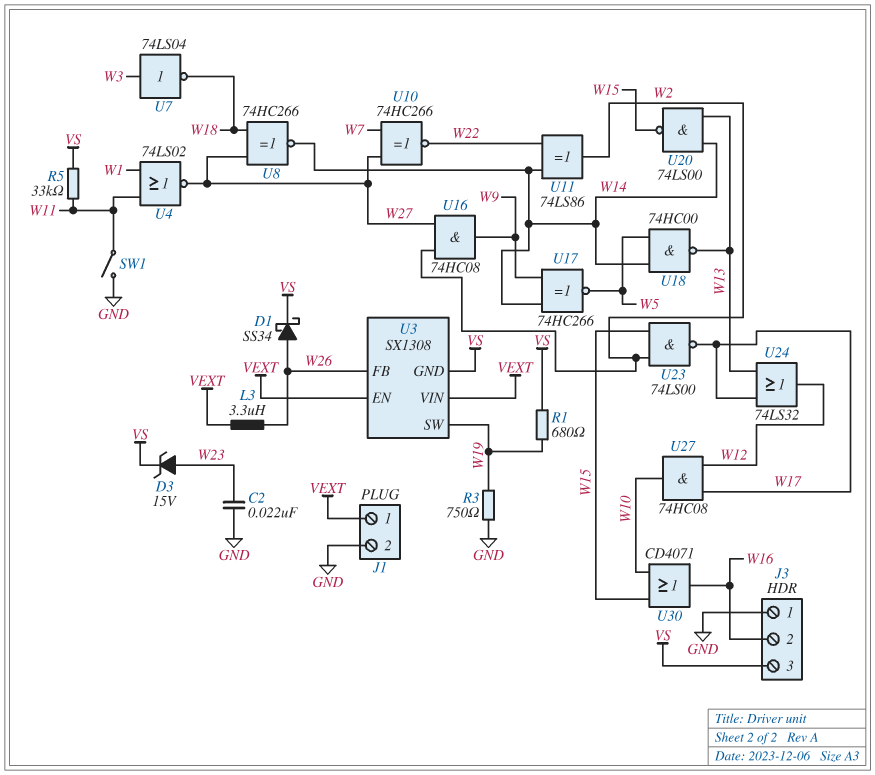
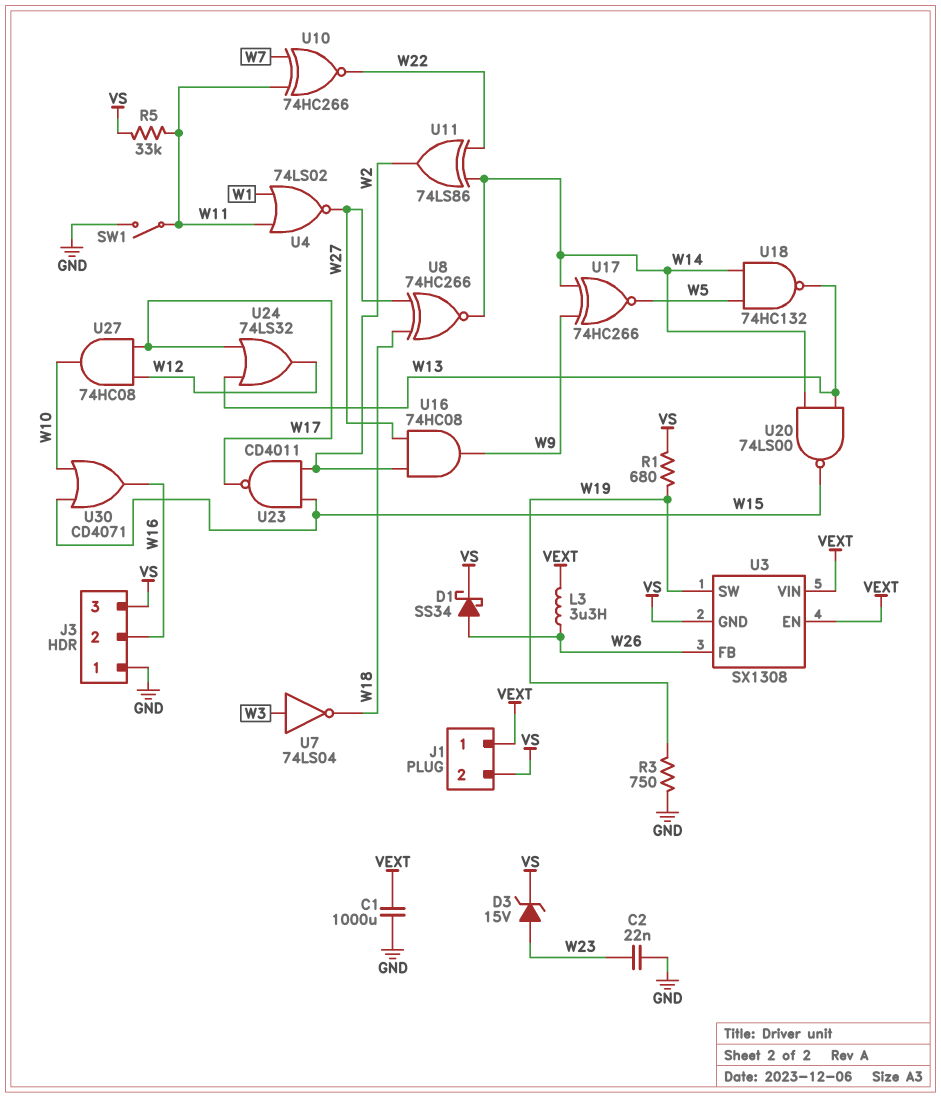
C1: none -> 1000uF (GND, VEXT)
J1 pin 2: GND -> VS
U10: XNOR 74HC266 (in W7, in W27, out W22) -> XNOR 74HC266 (in W7, in W11, out W22)
U18: NAND 74HC00 (in W5, in W14, out W13) -> NAND 74HC132 (in W5, in W14, out W13)
U23: NAND 74LS00 (in W2, in W15, out W17) -> NAND CD4011 (in W2, in W15, out W17)

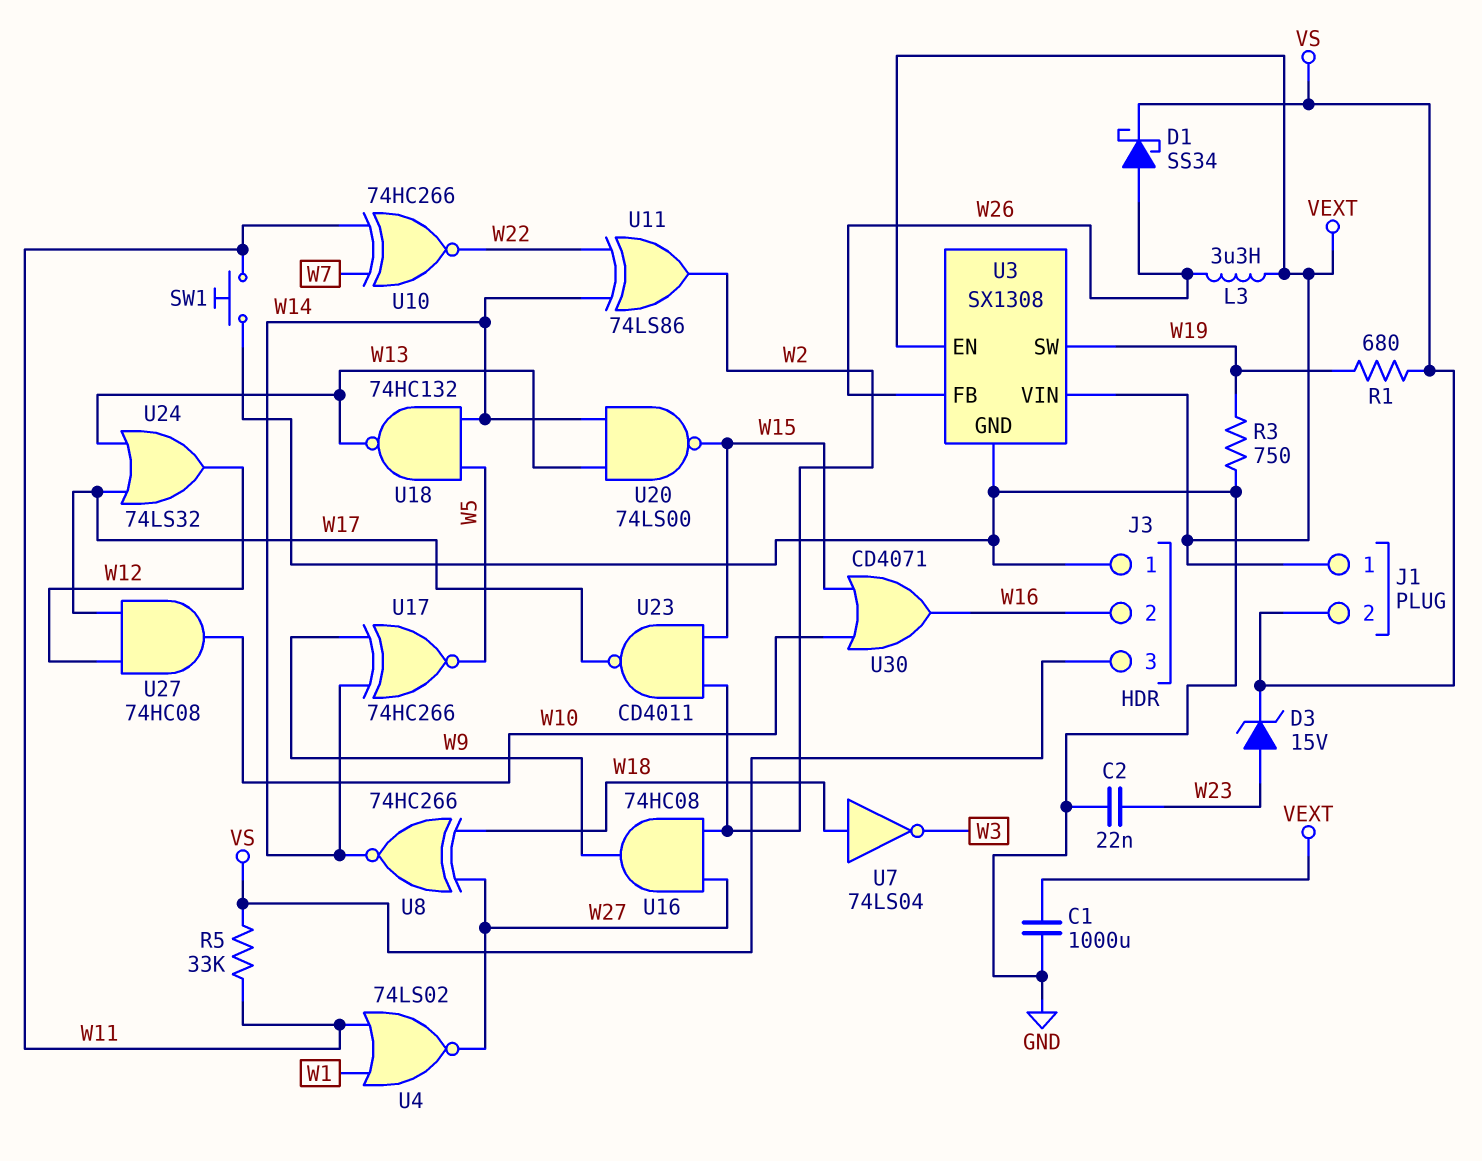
SW1: switch (GND, W11) -> button (GND, W11)
U3 pin GND: VS -> GND
U7: NOT 74LS04 (in W3, out W18) -> NOT 74LS04 (in W18, out W3)

